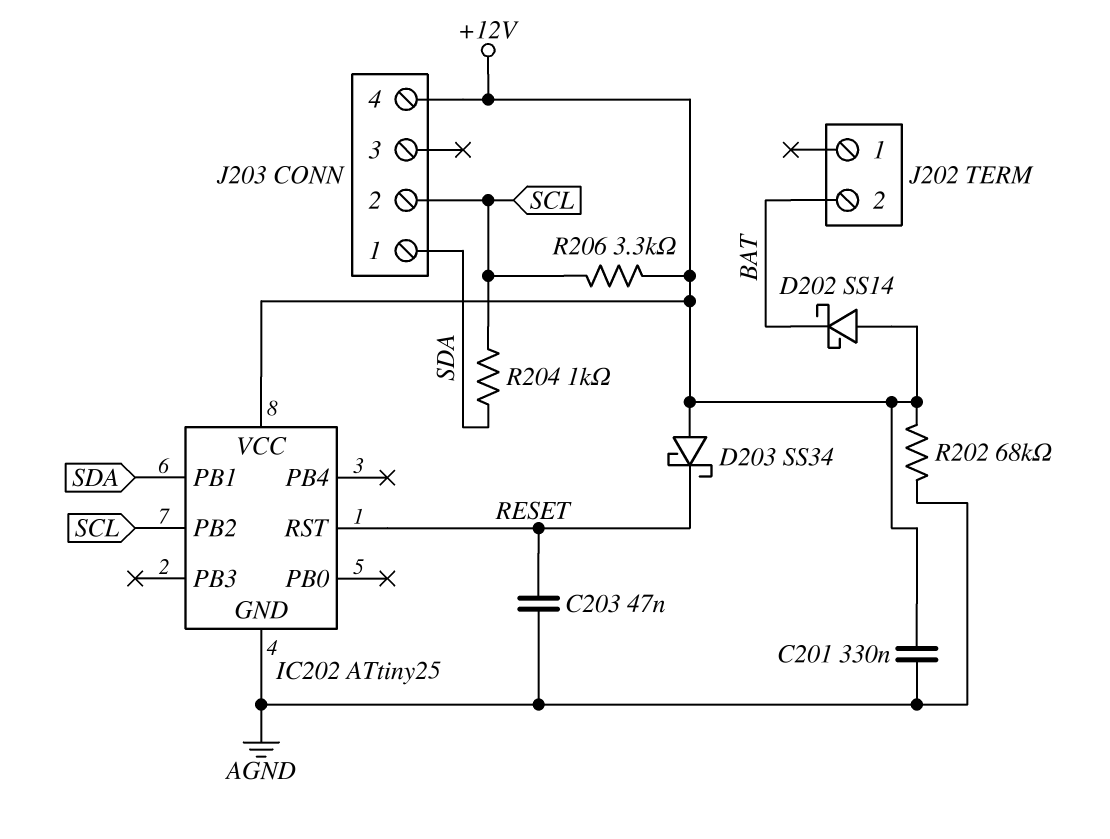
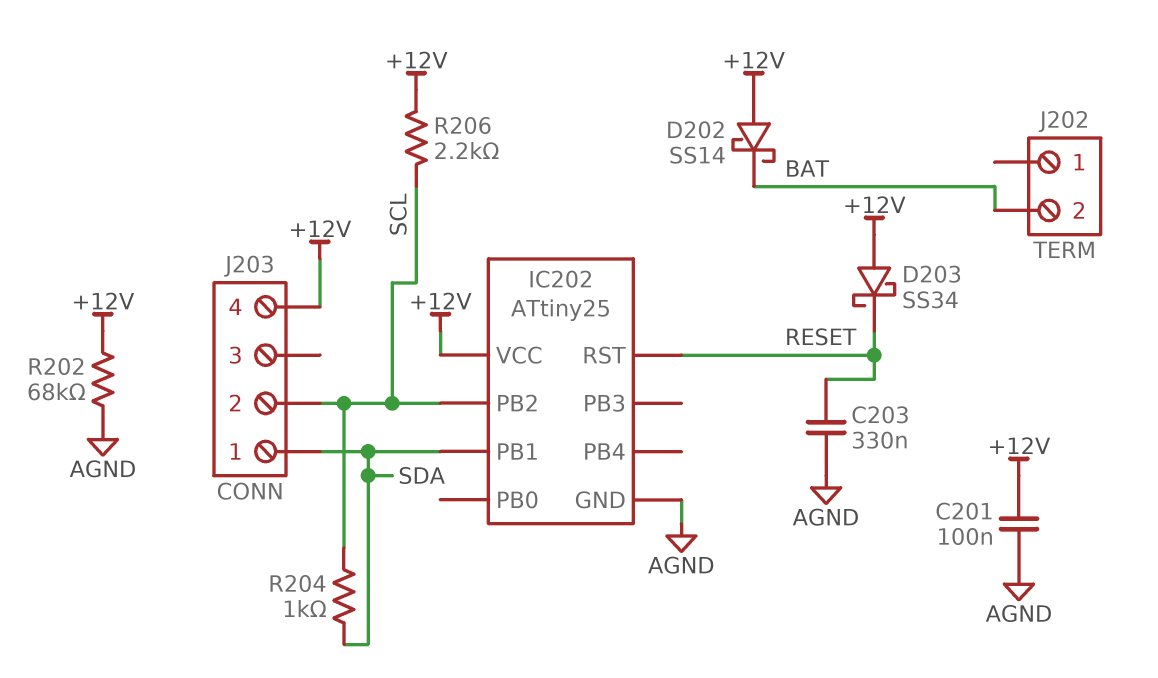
C201: 330nF (+12V, AGND) -> 100nF (+12V, AGND)
C203: 47nF (AGND, RESET) -> 330nF (AGND, RESET)
R206: 3.3k (+12V, SCL) -> 2.2k (+12V, SCL)

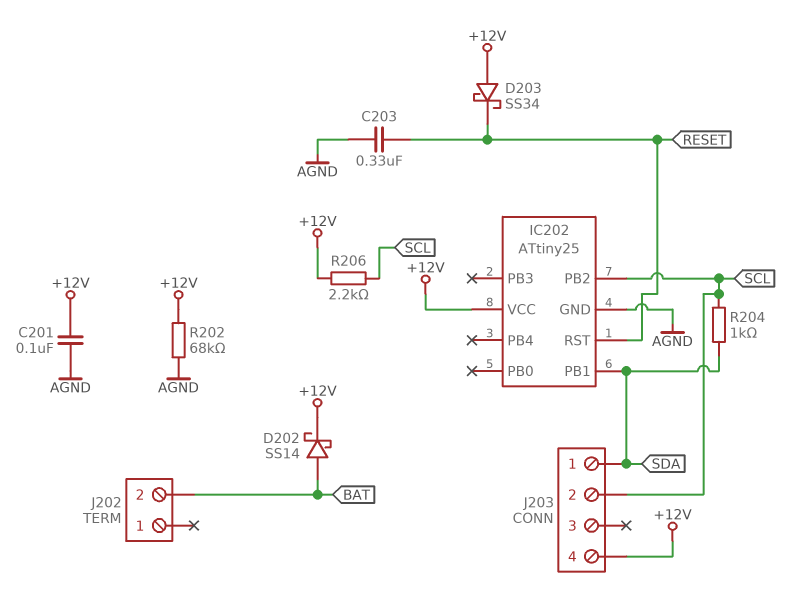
D202: schottky SS14 (A +12V, K BAT) -> schottky SS14 (A BAT, K +12V)

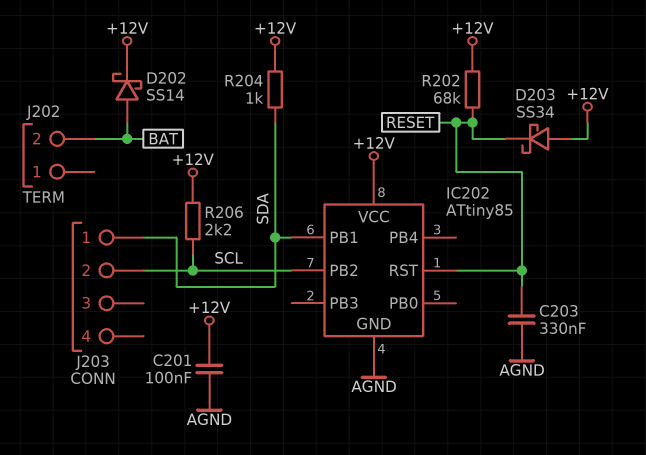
IC202: ATtiny25 -> ATtiny85
J203 pin 4: +12V -> none
R202: 68k (+12V, AGND) -> 68k (+12V, RESET)
R204: 1k (SCL, SDA) -> 1k (+12V, SDA)

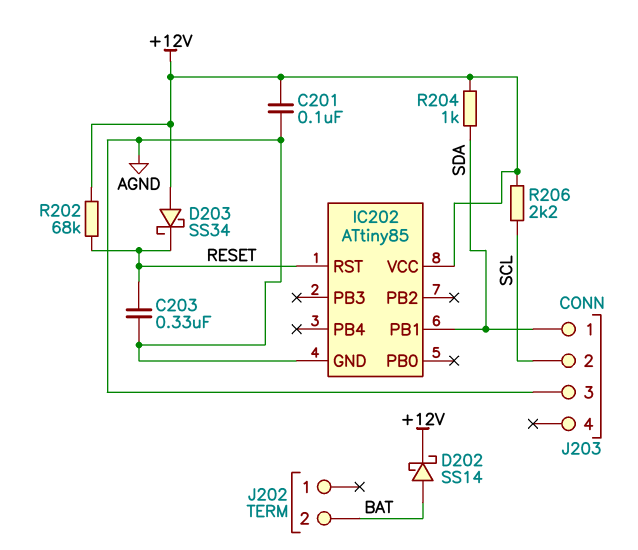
IC202 pin PB2: SCL -> none
J203 pin 3: none -> AGND

